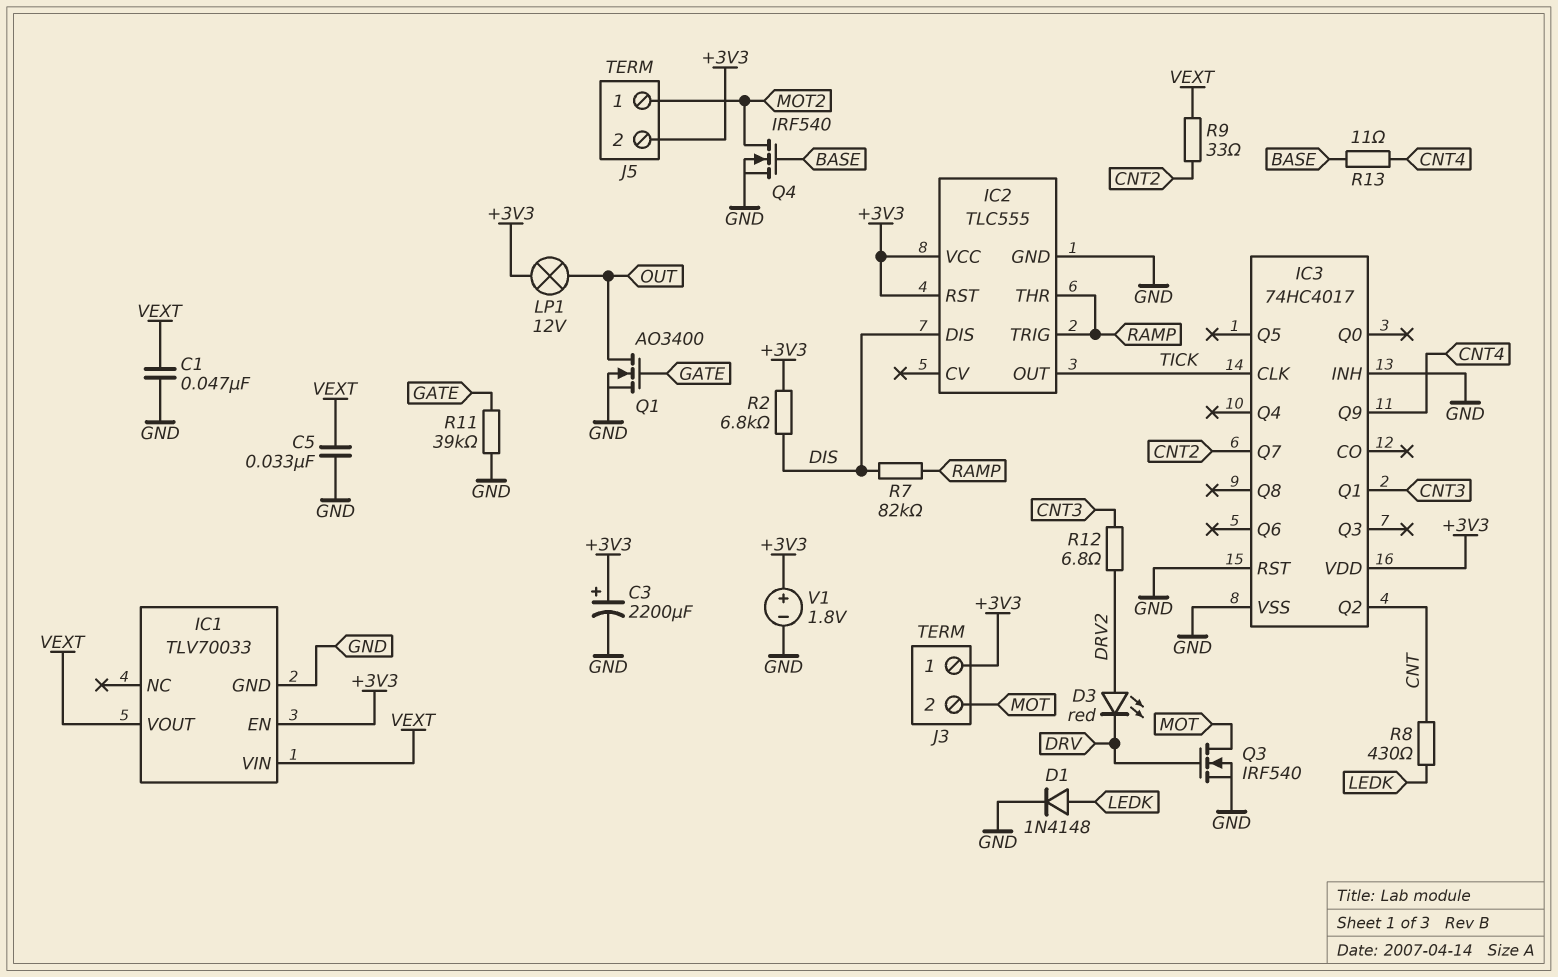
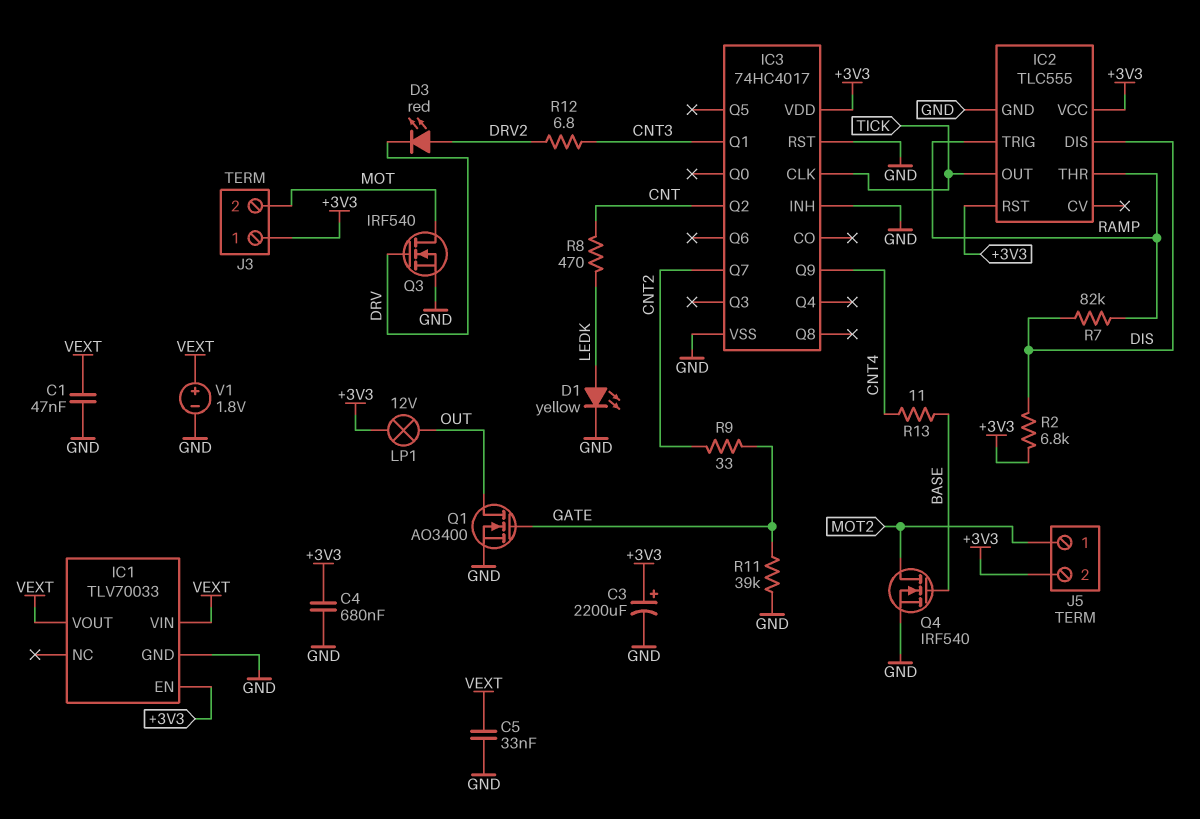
C4: none -> 680nF (+3V3, GND)
D1: diode 1N4148 (A LEDK, K GND) -> LED yellow (A LEDK, K GND)
R8: 430 (CNT, LEDK) -> 470 (CNT, LEDK)
R9: 33 (CNT2, VEXT) -> 33 (CNT2, GATE)
V1: 1.8V (plus +3V3, minus GND) -> 1.8V (plus VEXT, minus GND)

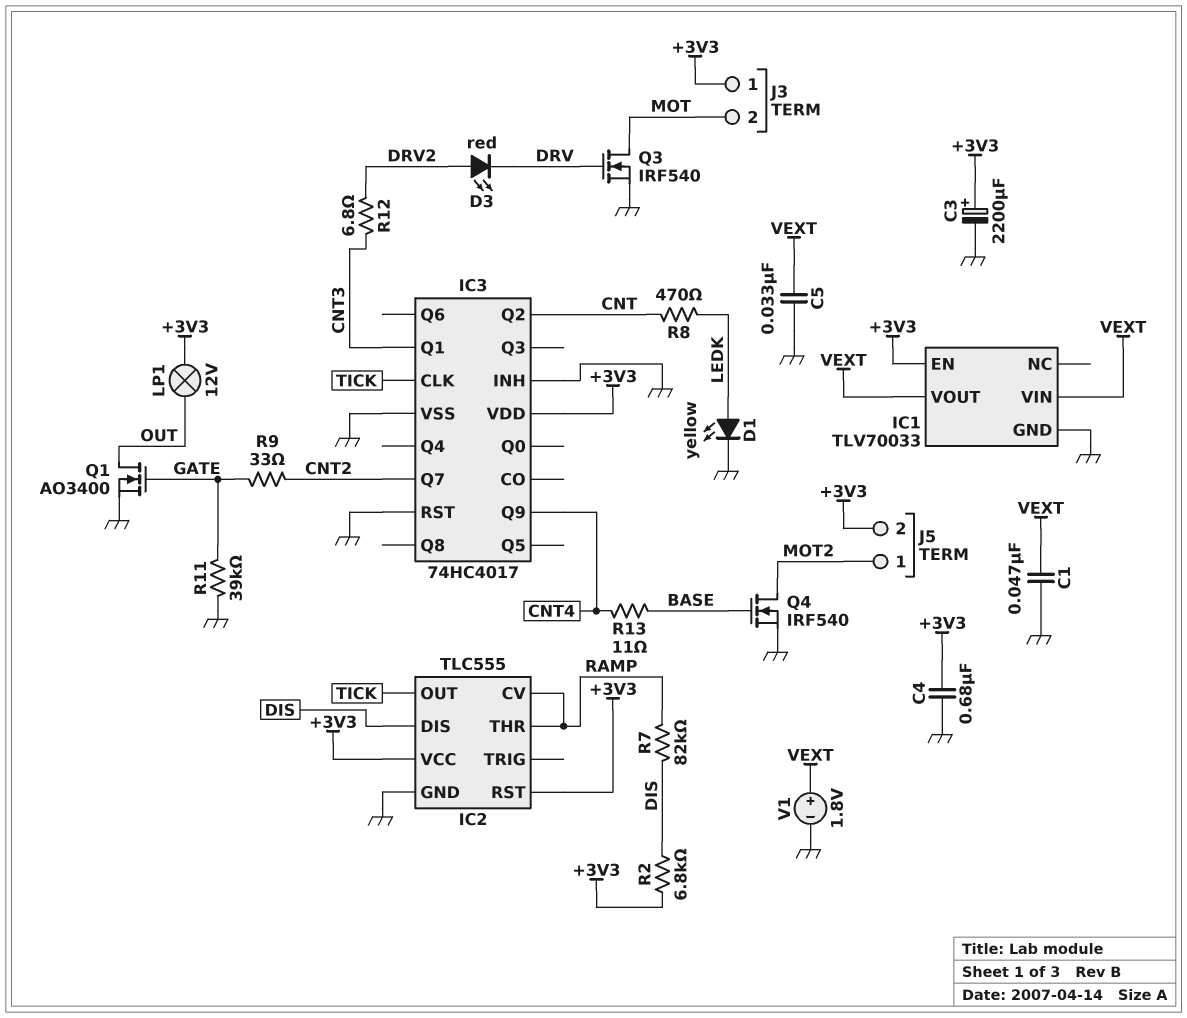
IC2 pin CV: none -> RAMP
IC2 pin TRIG: RAMP -> none

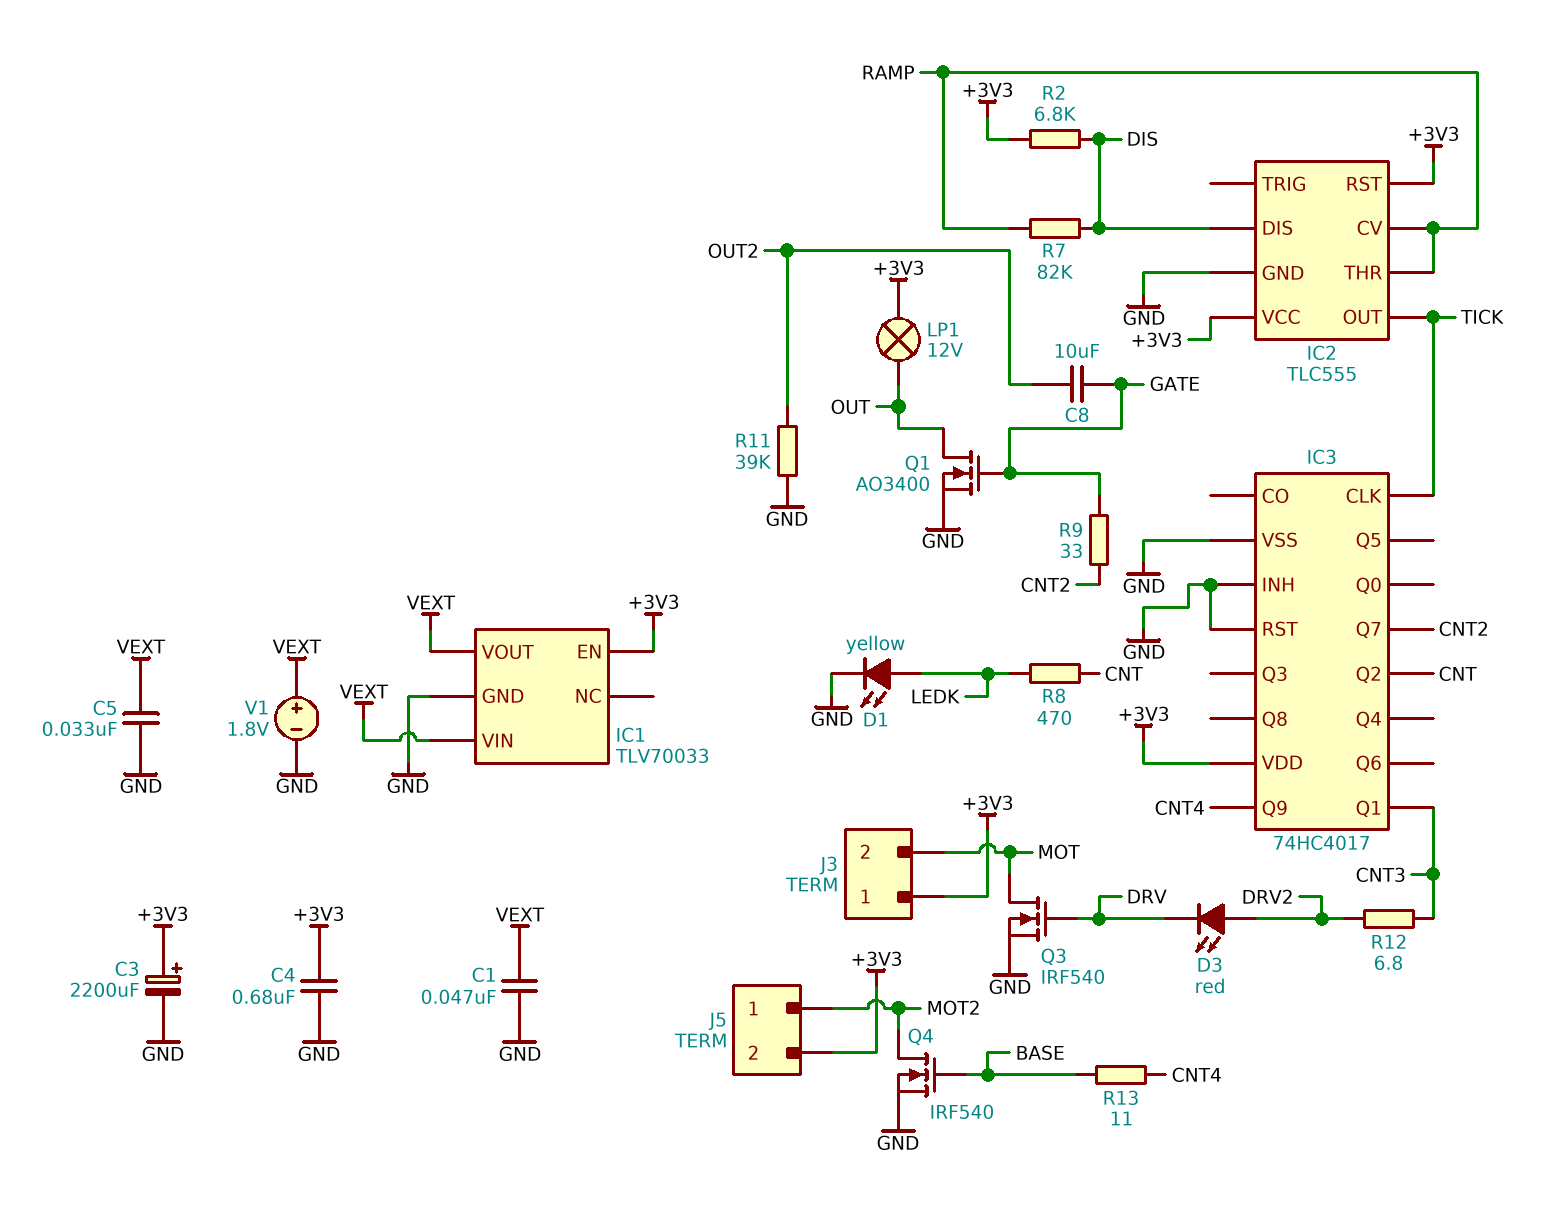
C8: none -> 10uF (GATE, OUT2)
R11: 39k (GATE, GND) -> 39k (GND, OUT2)

